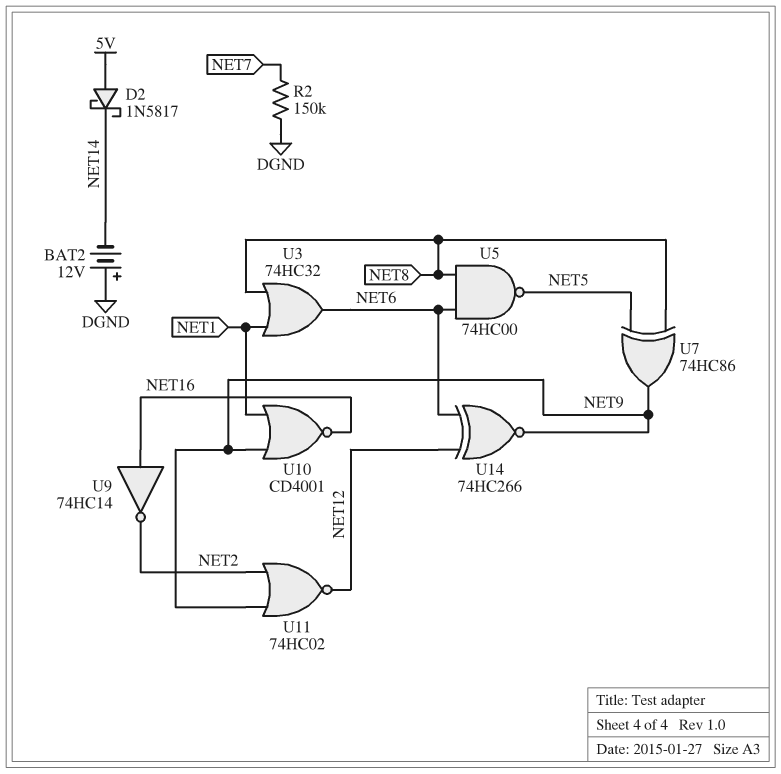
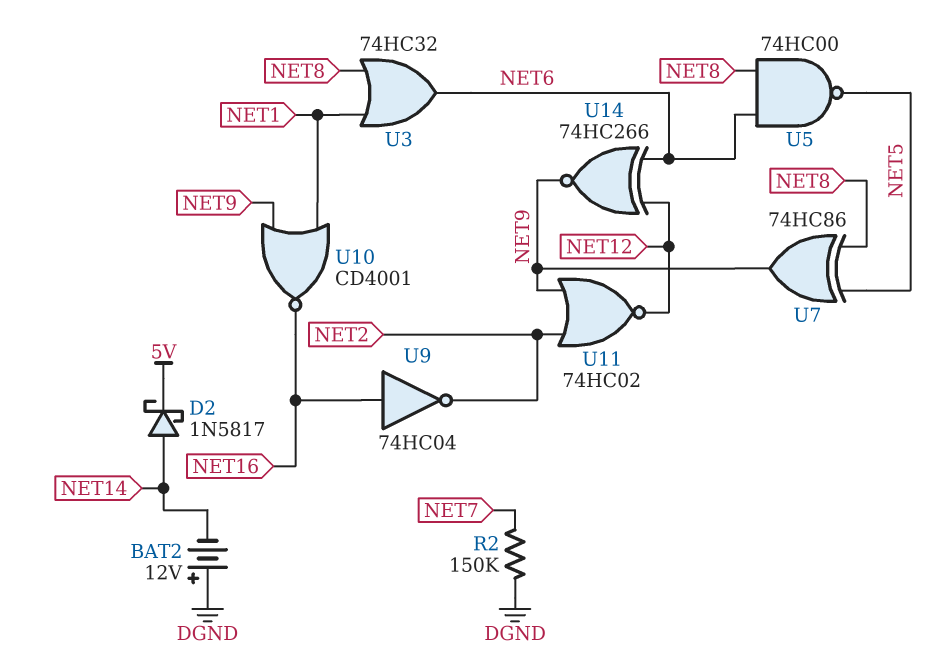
D2: schottky 1N5817 (A 5V, K NET14) -> schottky 1N5817 (A NET14, K 5V)
U9: NOT 74HC14 (in NET16, out NET2) -> NOT 74HC04 (in NET16, out NET2)

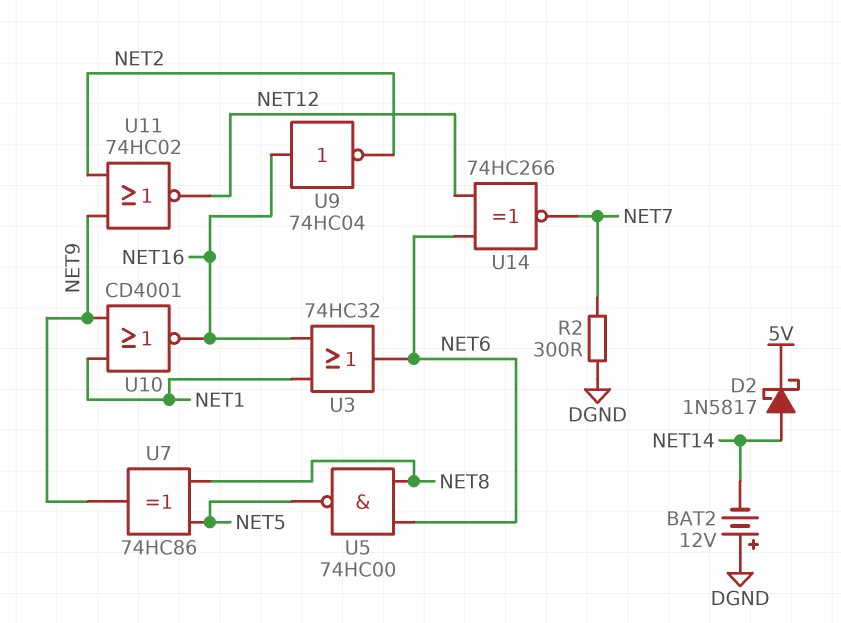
R2: 150k (DGND, NET7) -> 300 (DGND, NET7)
U3: OR 74HC32 (in NET1, in NET8, out NET6) -> OR 74HC32 (in NET1, in NET16, out NET6)
U14: XNOR 74HC266 (in NET6, in NET12, out NET9) -> XNOR 74HC266 (in NET6, in NET12, out NET7)

